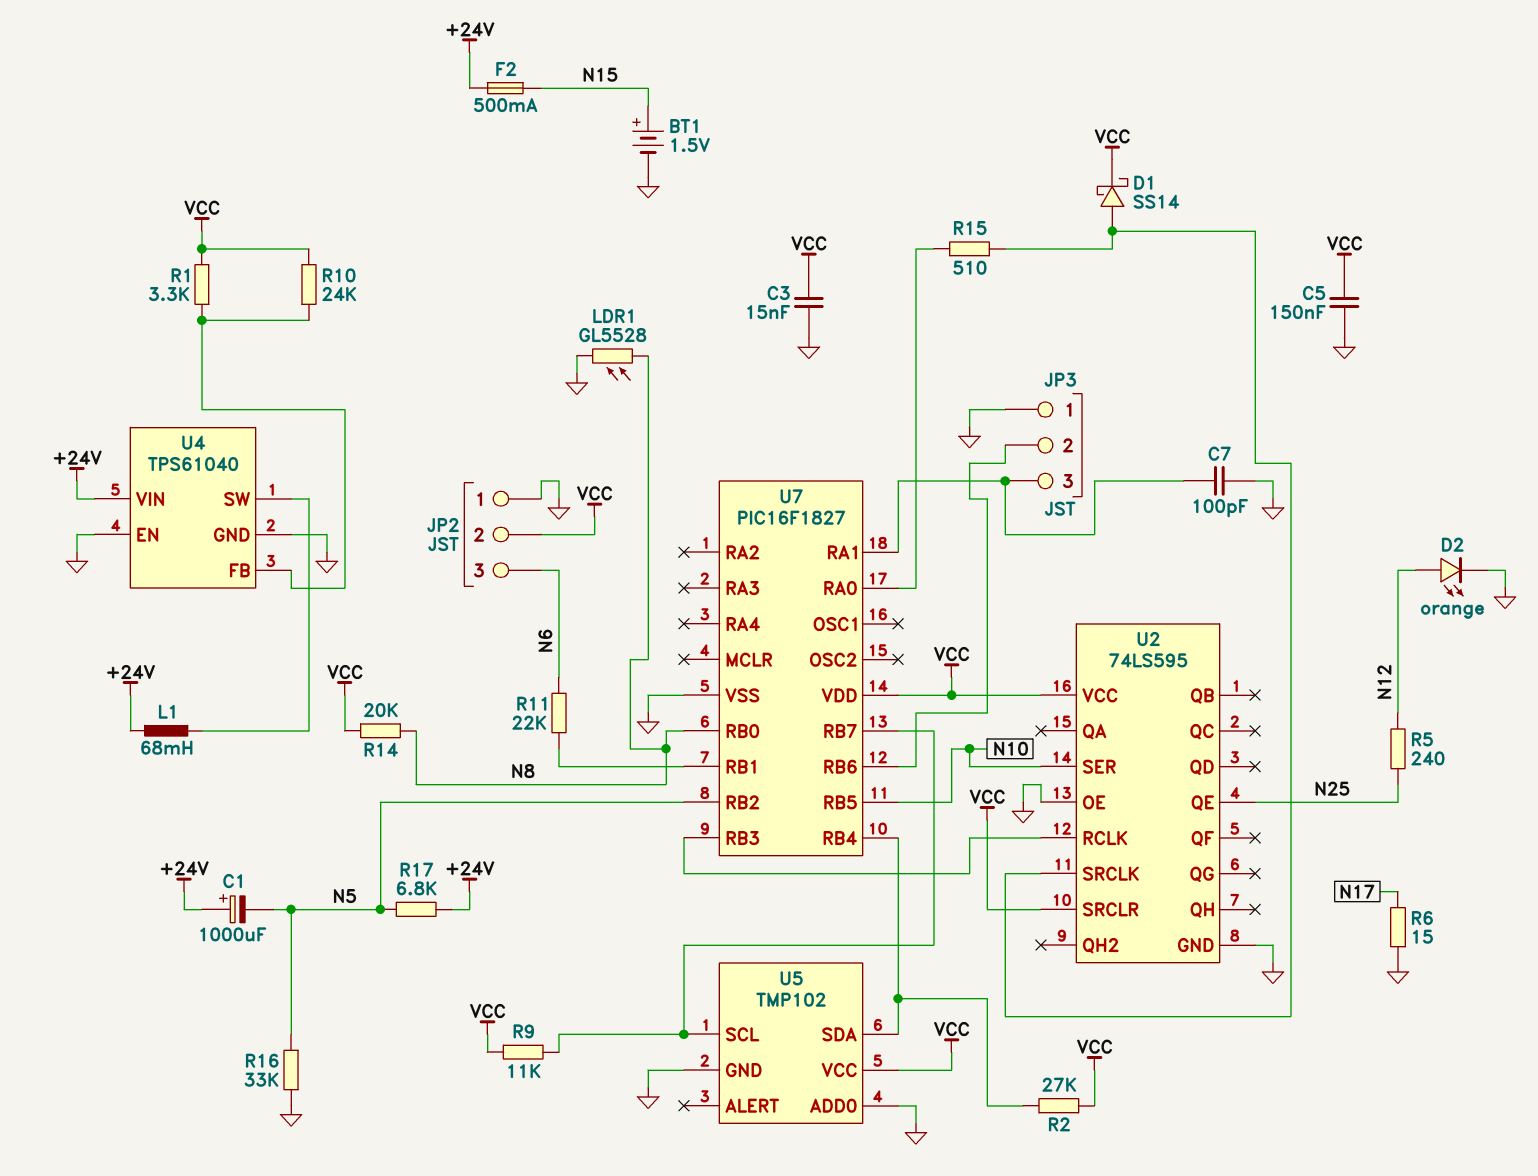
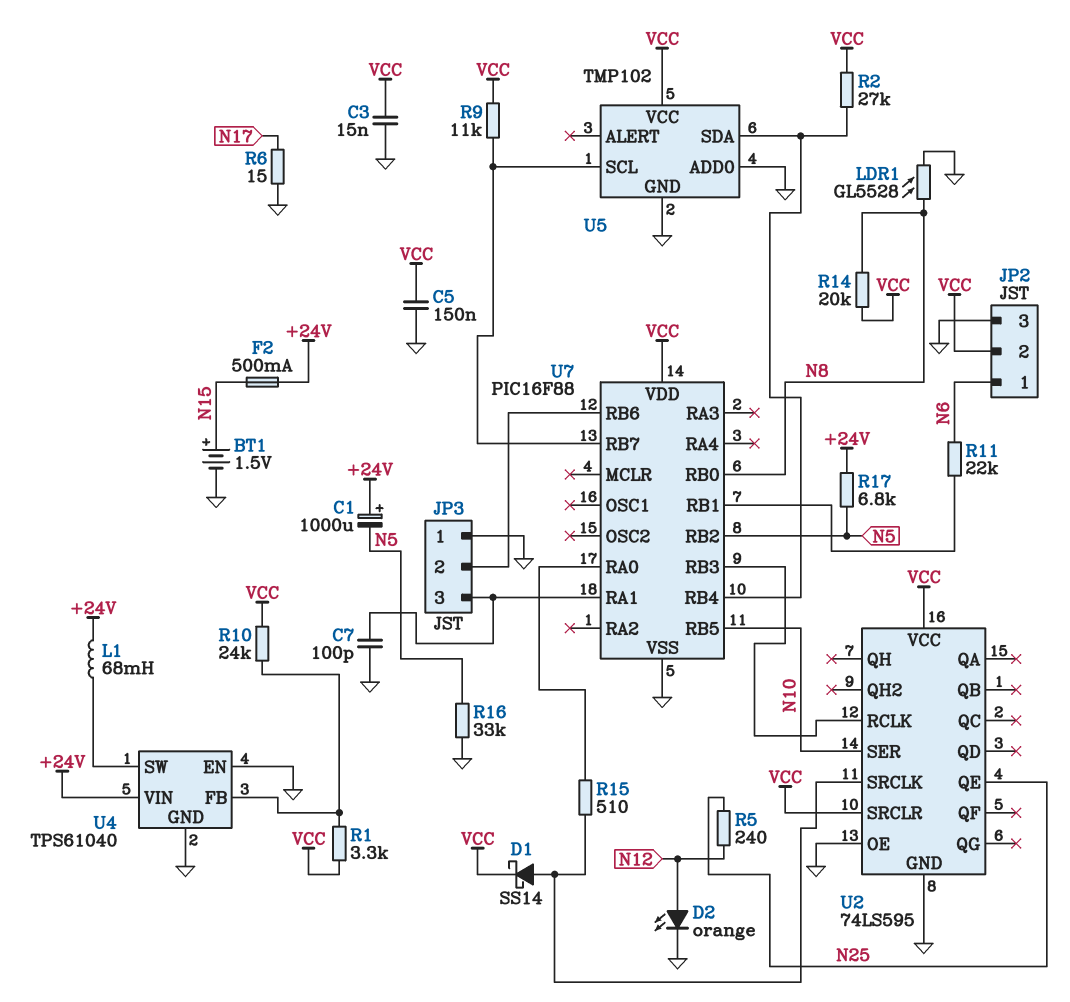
JP2 pin 1: GND -> N6
JP2 pin 3: N6 -> GND
U7: PIC16F1827 -> PIC16F88

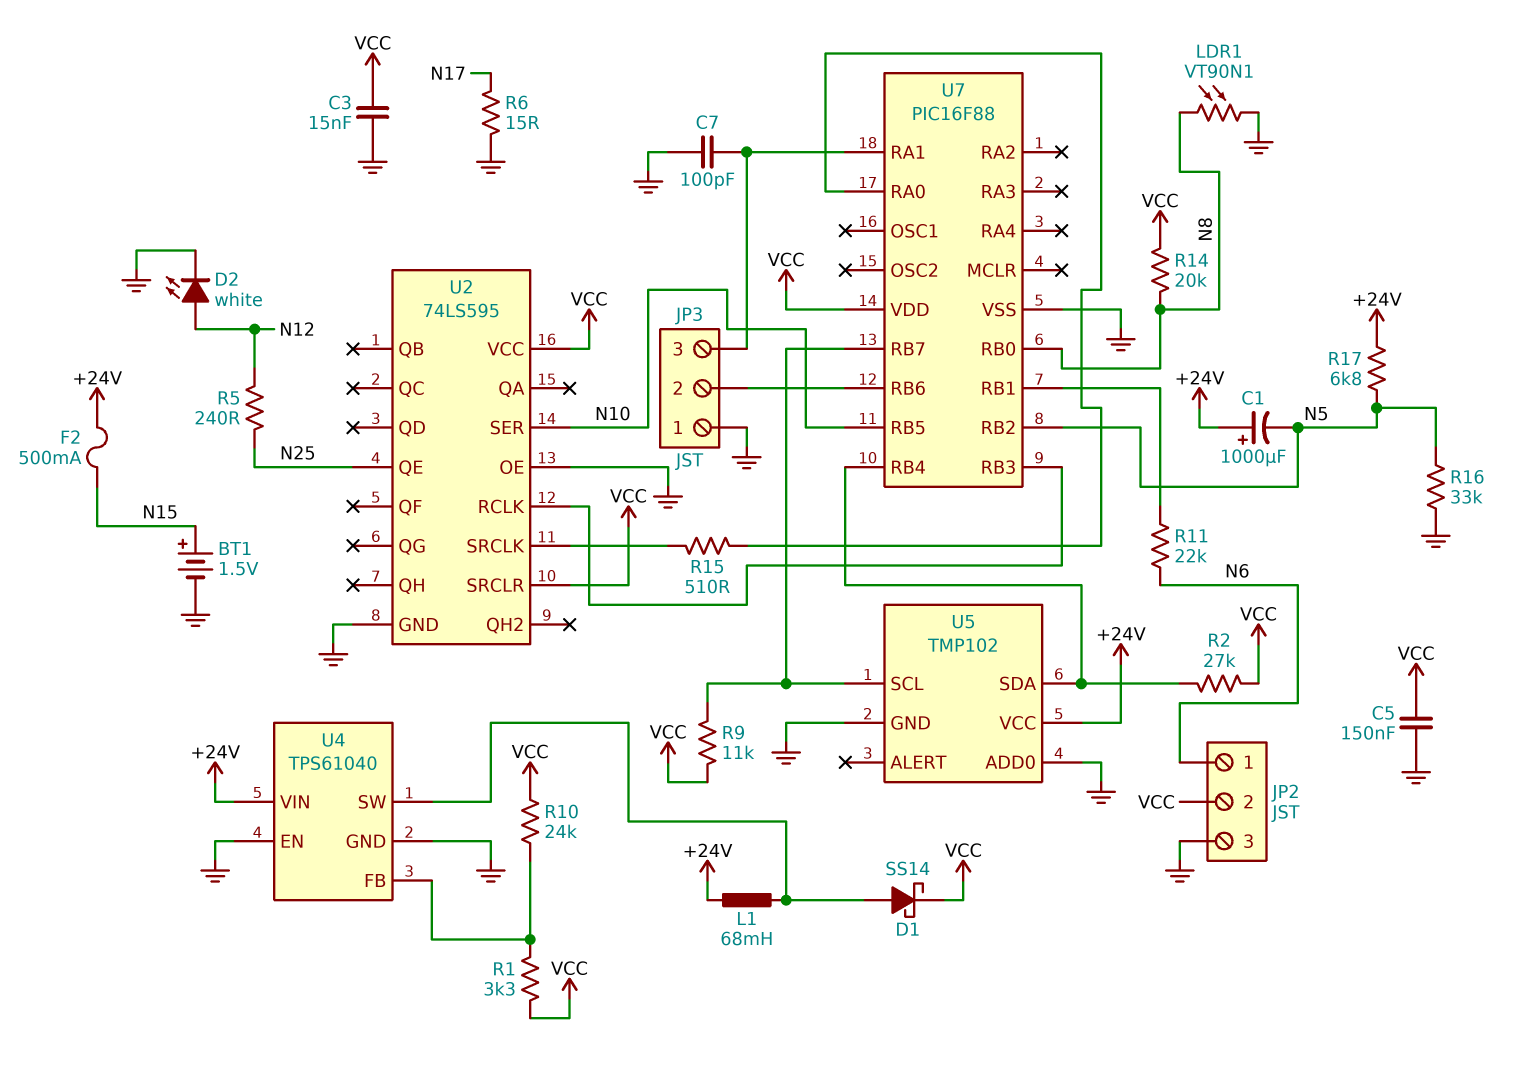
D1: schottky SS14 (A U2/SRCLK, K VCC) -> schottky SS14 (A U4/SW, K VCC)
D2: LED orange (A N12, K GND) -> LED white (A N12, K GND)
LDR1: GL5528 (GND, N8) -> VT90N1 (GND, N8)
U5 pin VCC: VCC -> +24V

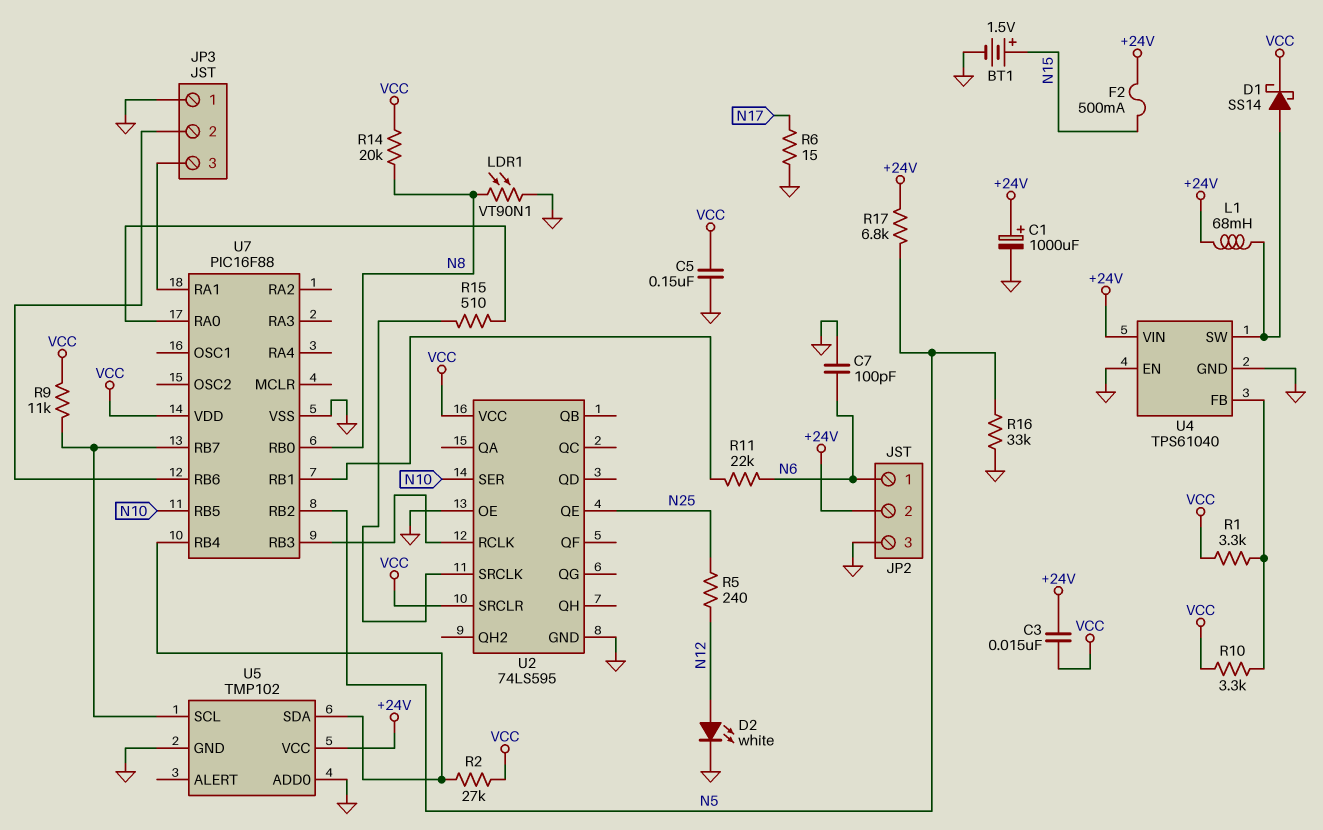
C1: 1000uF (plus +24V, minus N5) -> 1000uF (plus +24V, minus GND)
C3: 15nF (GND, VCC) -> 15nF (+24V, VCC)
C7: 100pF (GND, JP3/3) -> 100pF (GND, N6)
JP2 pin 2: VCC -> +24V
R10: 24k (U4/FB, VCC) -> 3.3k (U4/FB, VCC)

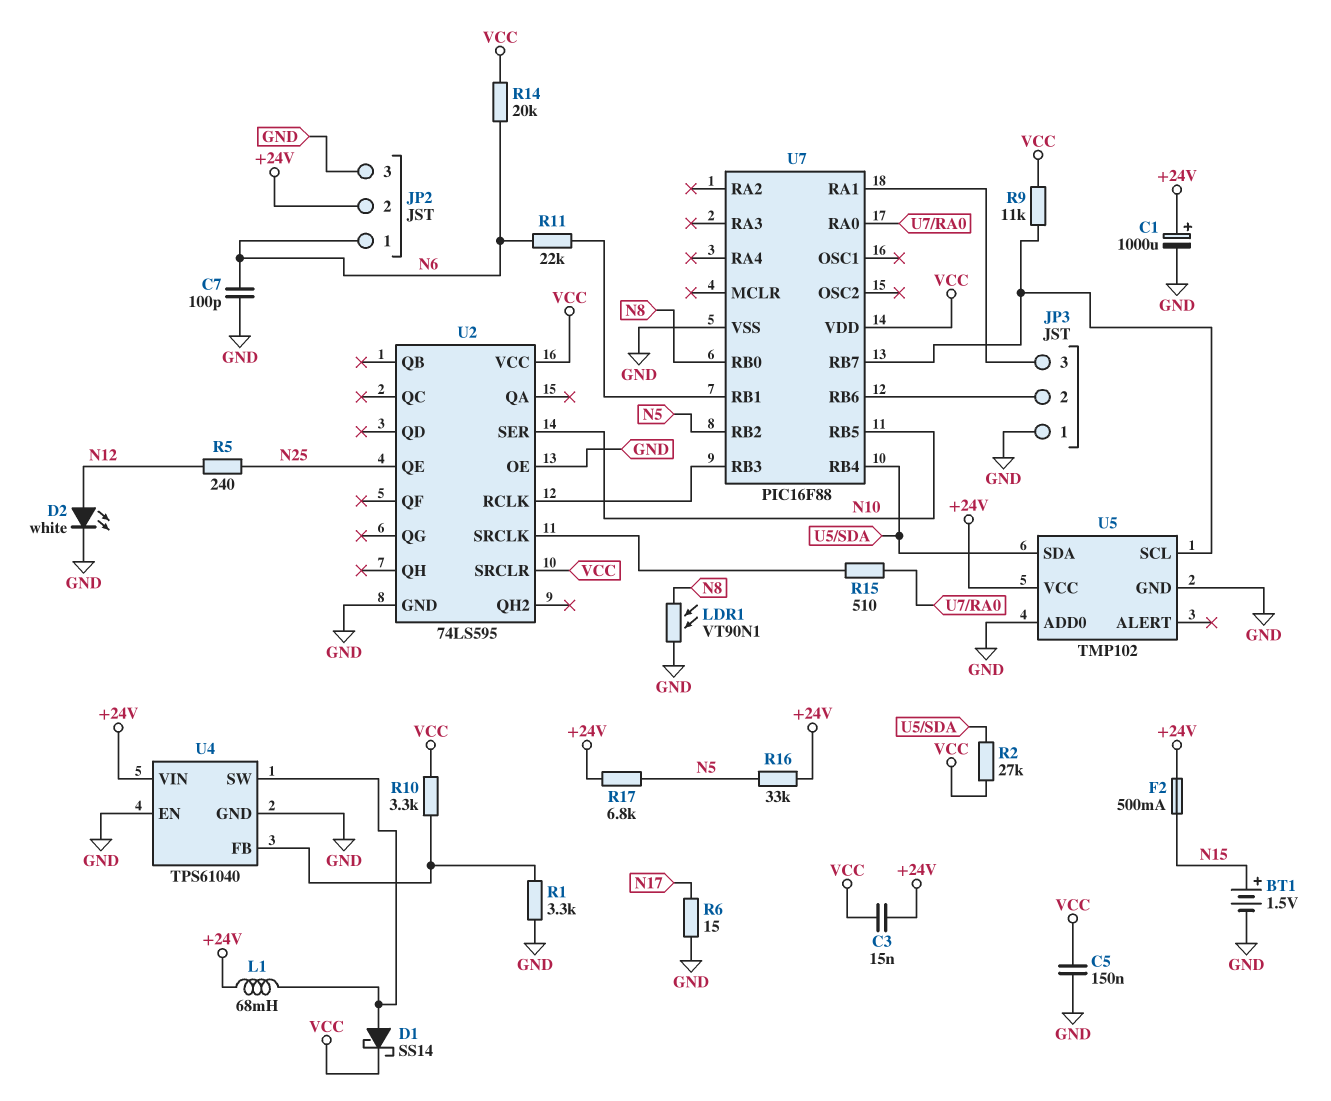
R1: 3.3k (U4/FB, VCC) -> 3.3k (GND, U4/FB)
R14: 20k (N8, VCC) -> 20k (N6, VCC)
R16: 33k (GND, N5) -> 33k (+24V, N5)

